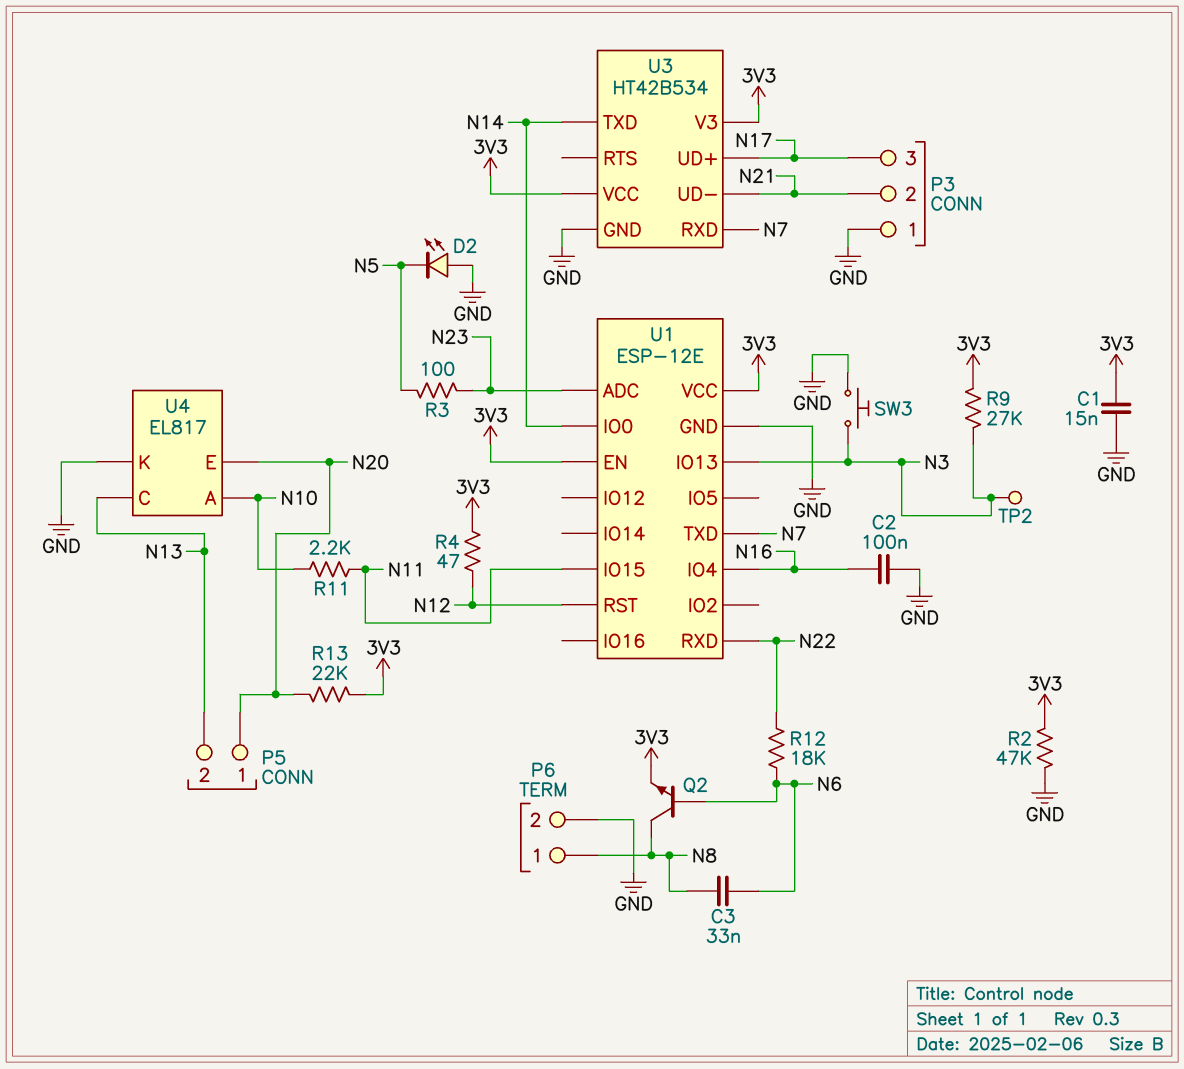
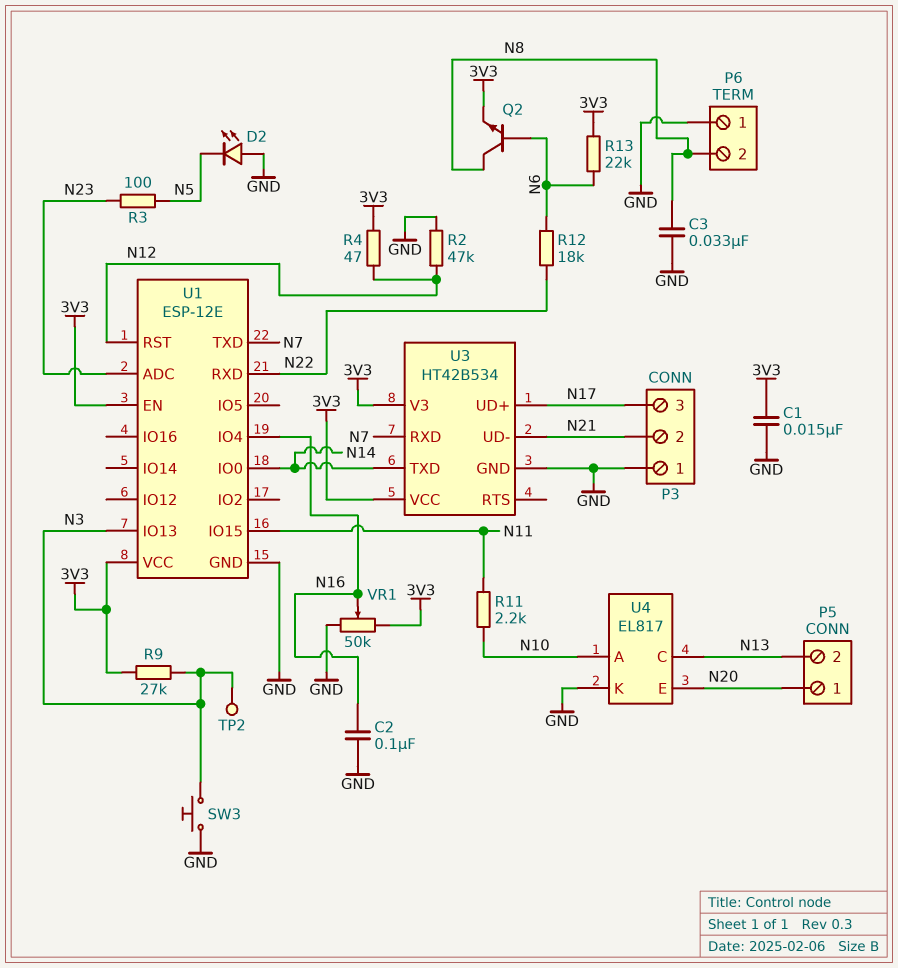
C3: 33nF (N6, N8) -> 33nF (GND, N8)
P6 pin 1: N8 -> GND
P6 pin 2: GND -> N8
R2: 47k (3V3, GND) -> 47k (GND, N12)
R13: 22k (3V3, N20) -> 22k (3V3, N6)
VR1: none -> 50k (3V3, GND, wiper N16)

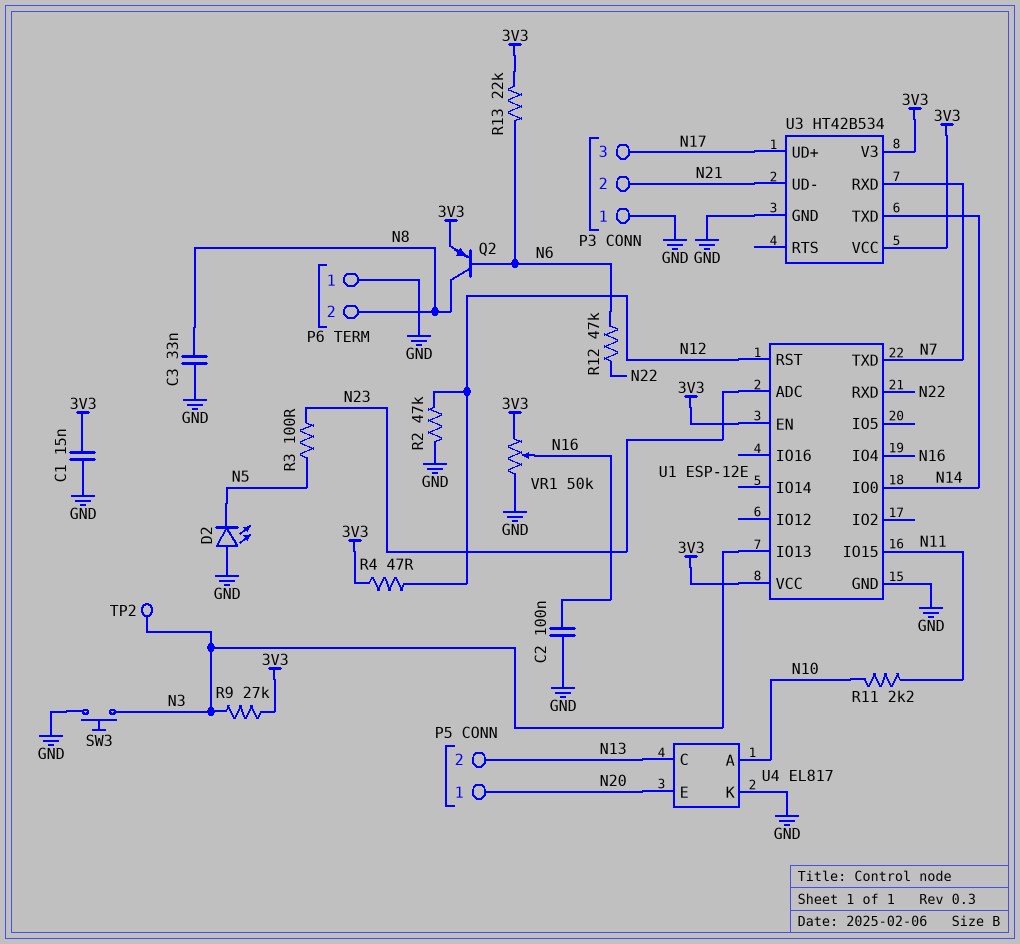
Q2: NPN (B N6, C N8, E 3V3) -> PNP (B N6, C N8, E 3V3)
R12: 18k (N6, N22) -> 47k (N6, N22)

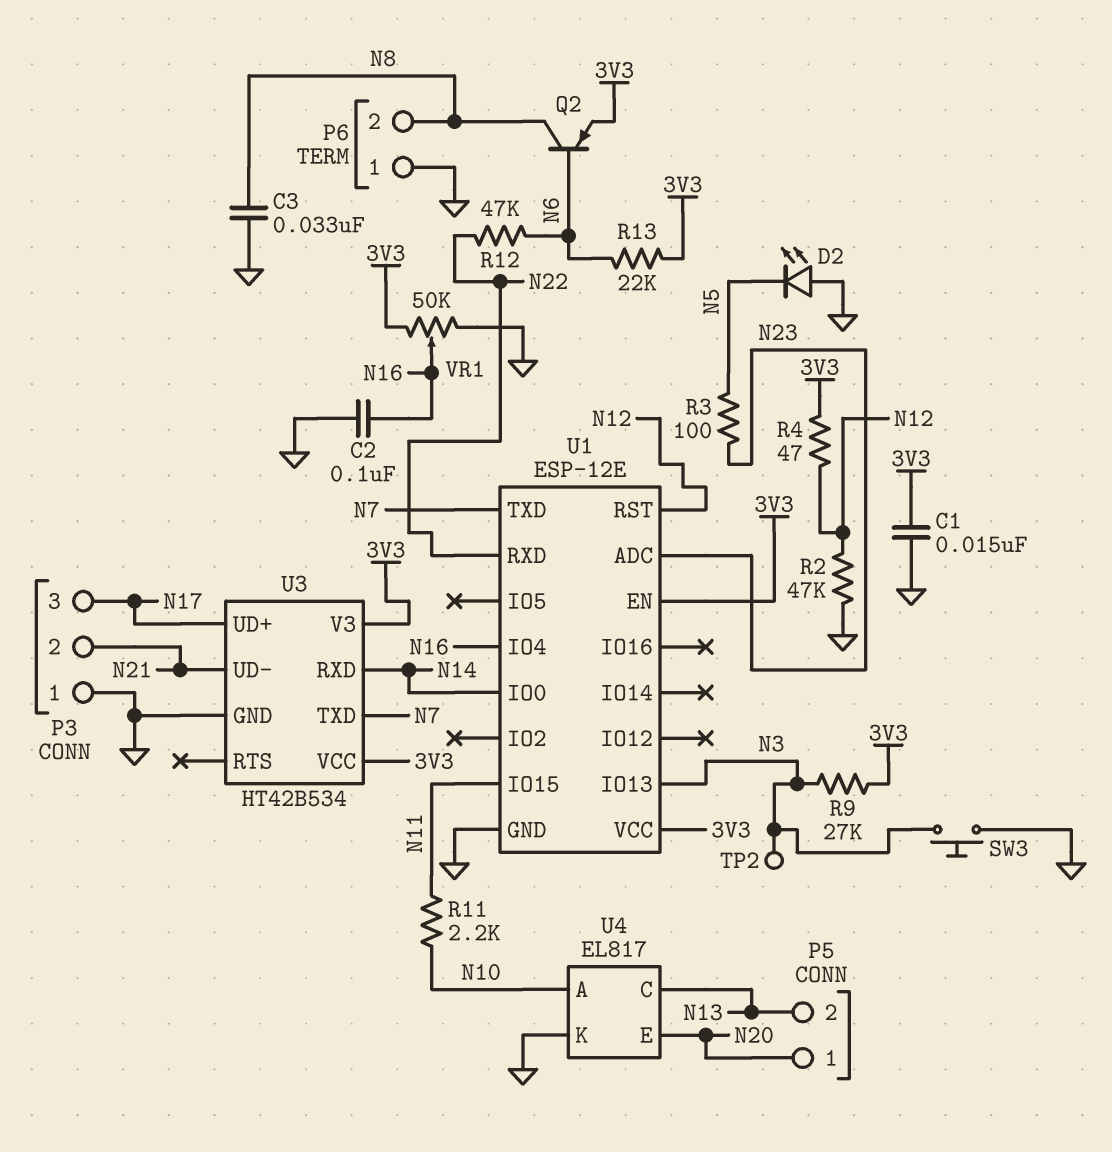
U3 pin RXD: N7 -> N14
U3 pin TXD: N14 -> N7

